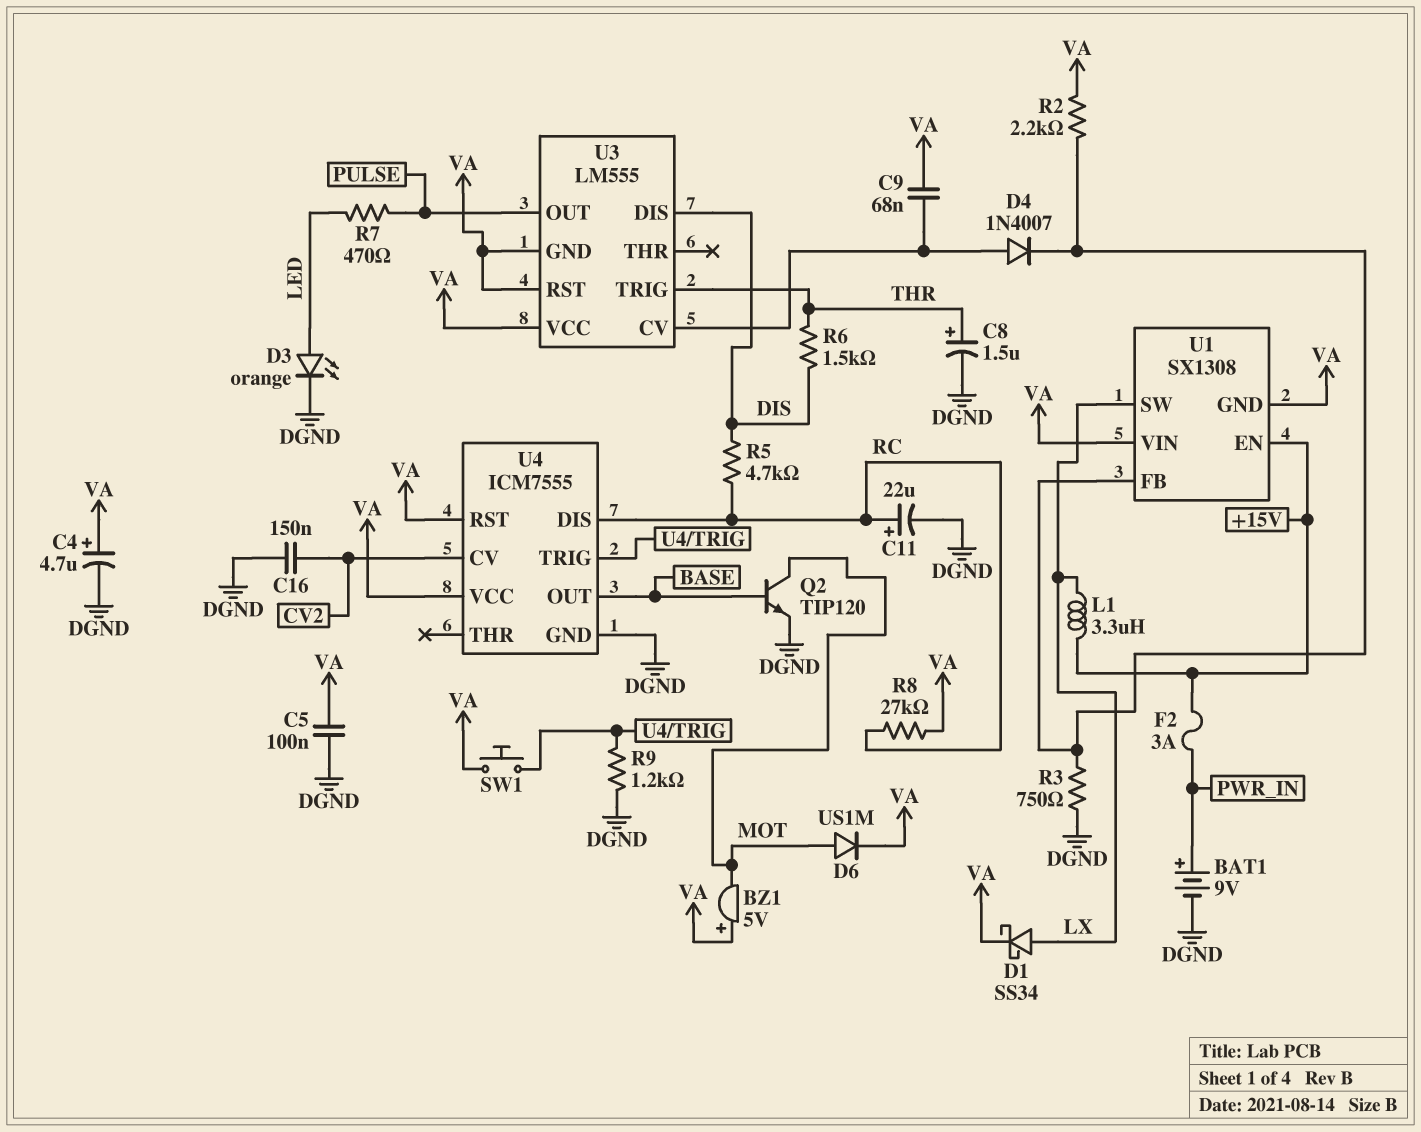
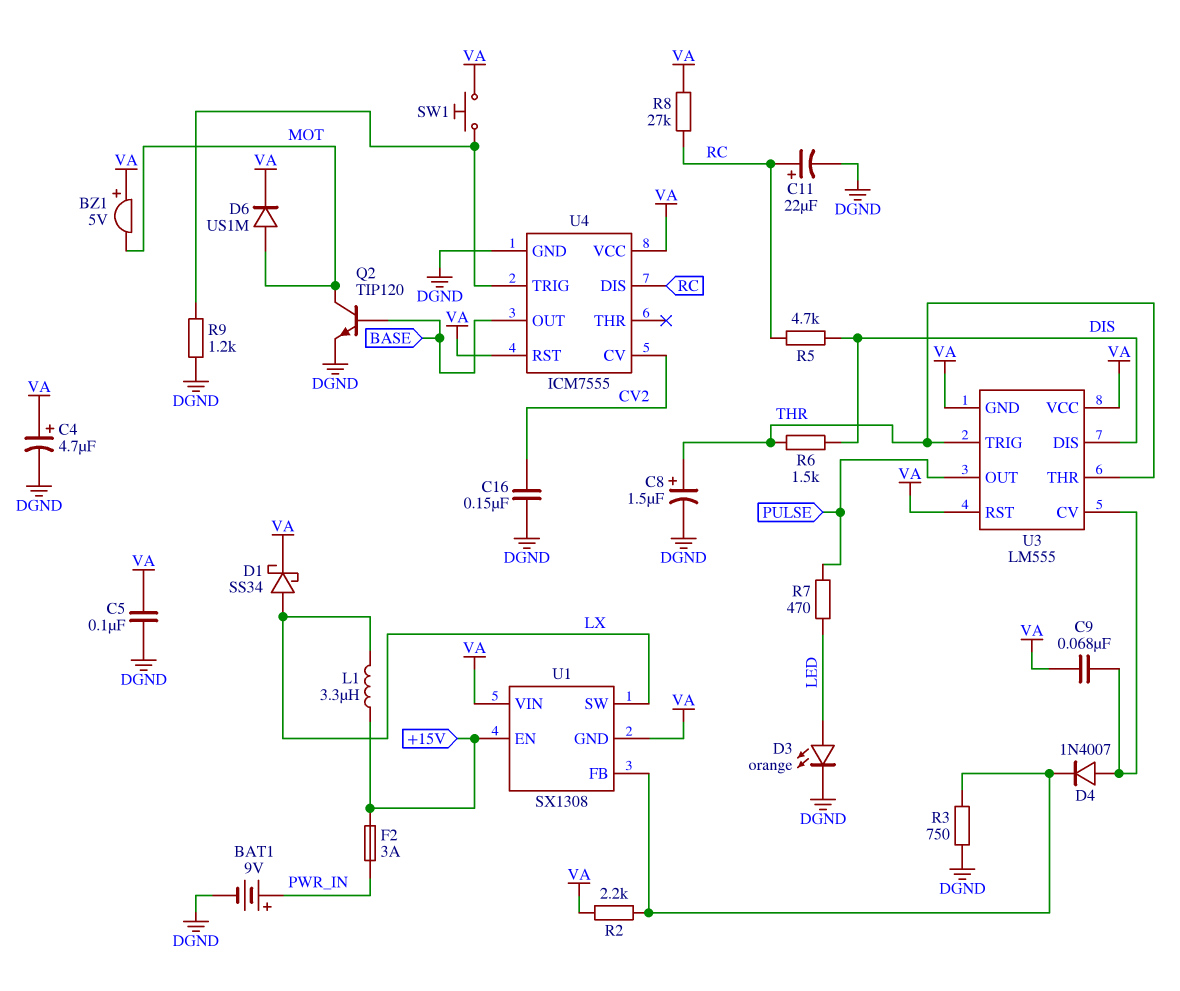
U3 pin THR: none -> THR

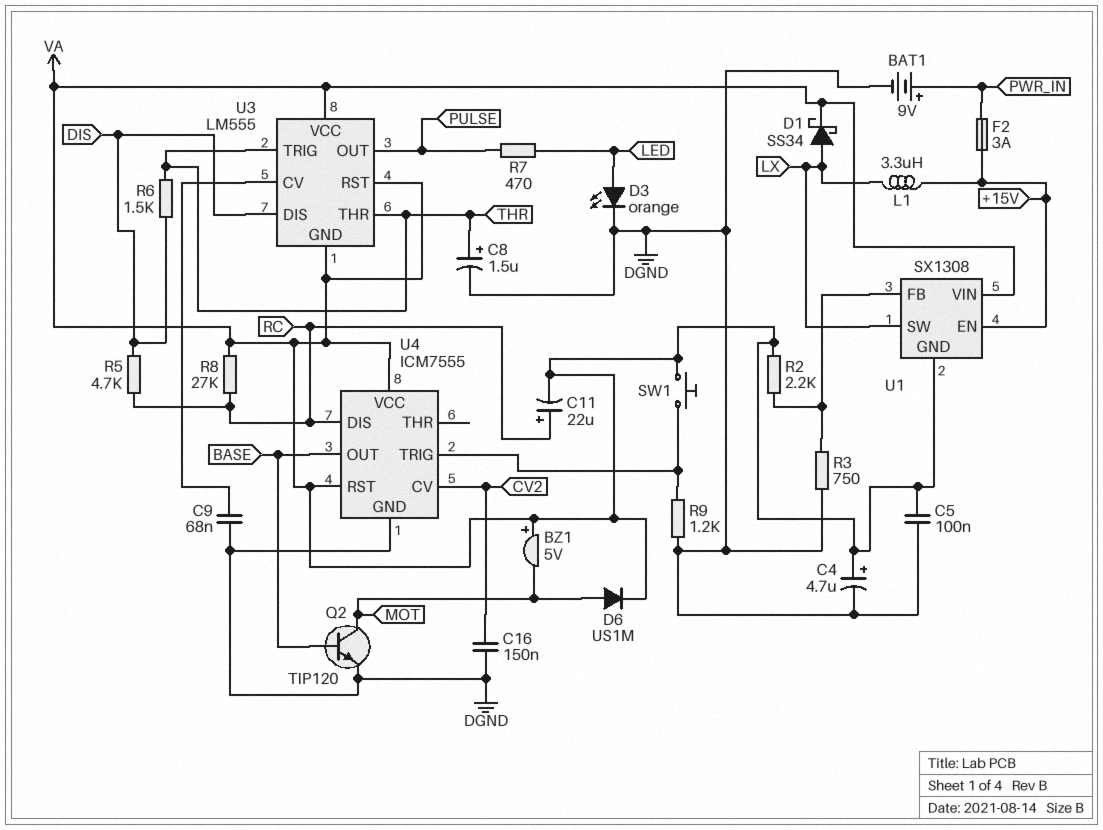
C9: 68nF (U3/CV, VA) -> 68nF (DGND, U3/CV)
C11: 22uF (plus RC, minus DGND) -> 22uF (plus RC, minus VA)
D4: diode 1N4007 (A U3/CV, K U1/FB) -> none

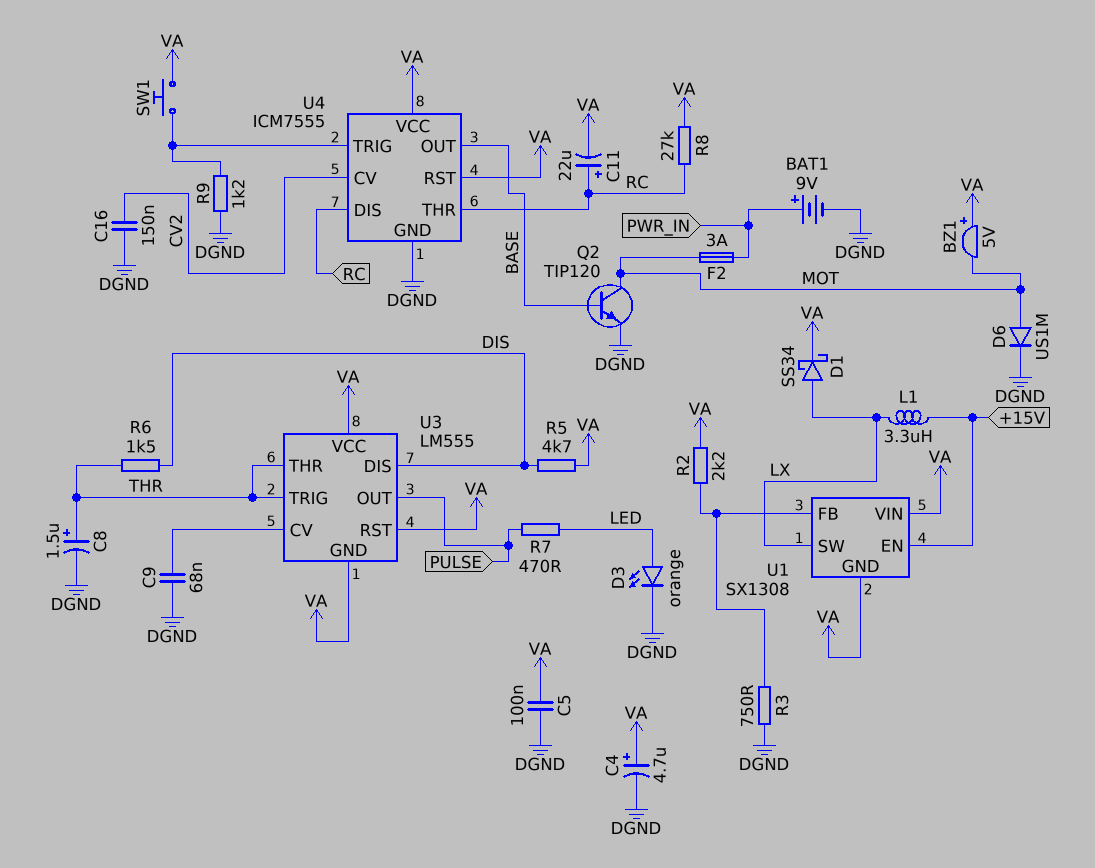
D6: diode US1M (A MOT, K VA) -> diode US1M (A MOT, K DGND)
F2: 3A (+15V, PWR_IN) -> 3A (MOT, PWR_IN)
R5: 4.7k (DIS, RC) -> 4.7k (DIS, VA)
U4 pin THR: none -> RC

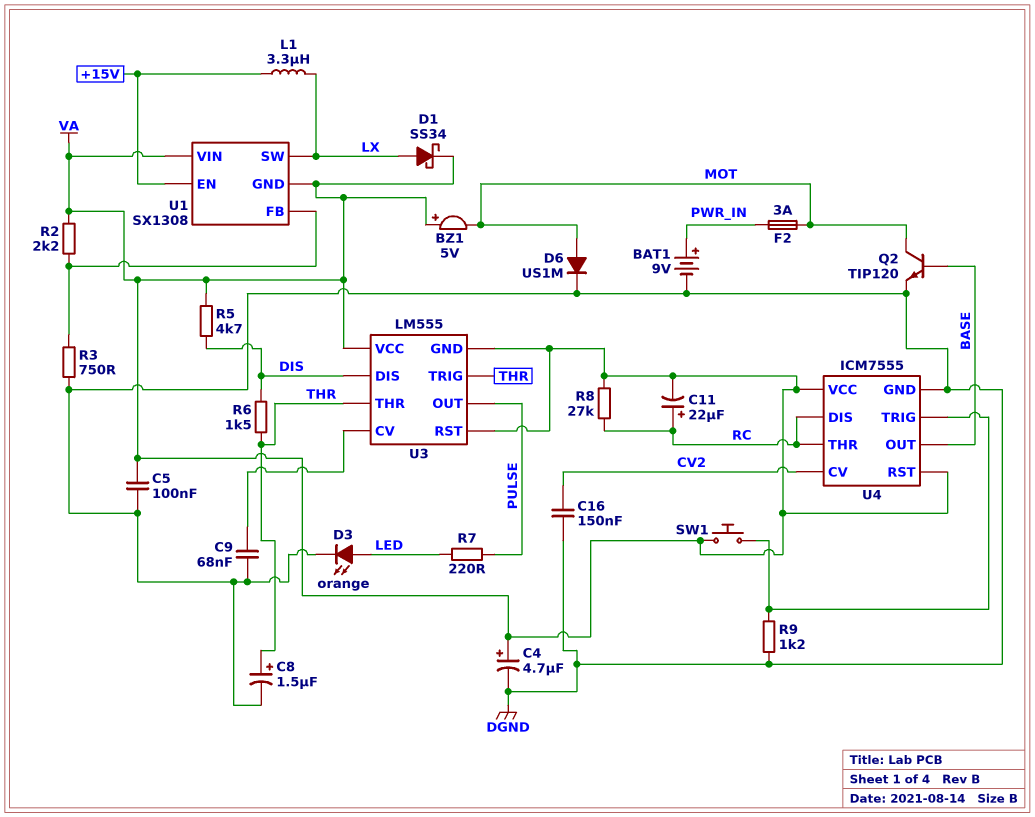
R7: 470 (LED, PULSE) -> 220 (LED, PULSE)

